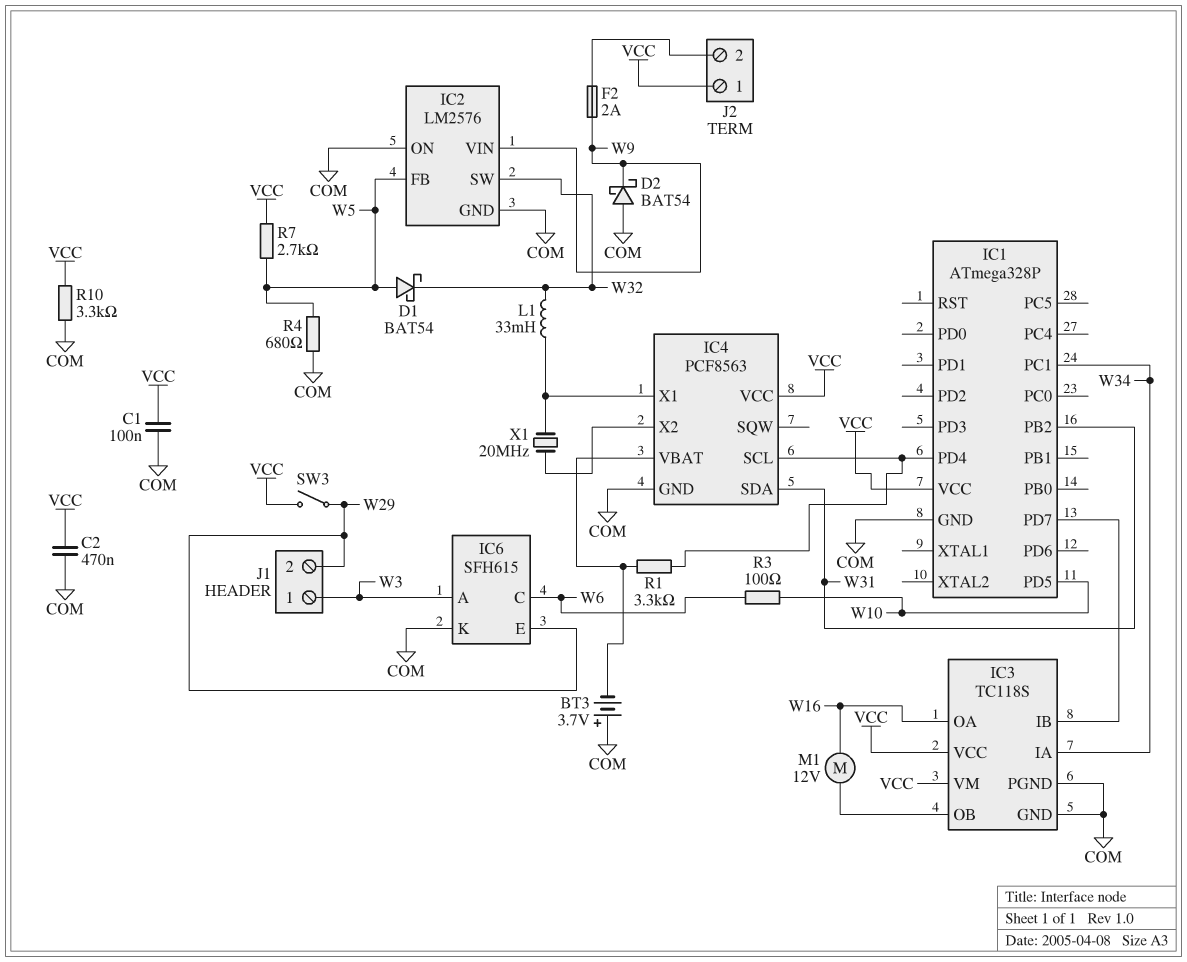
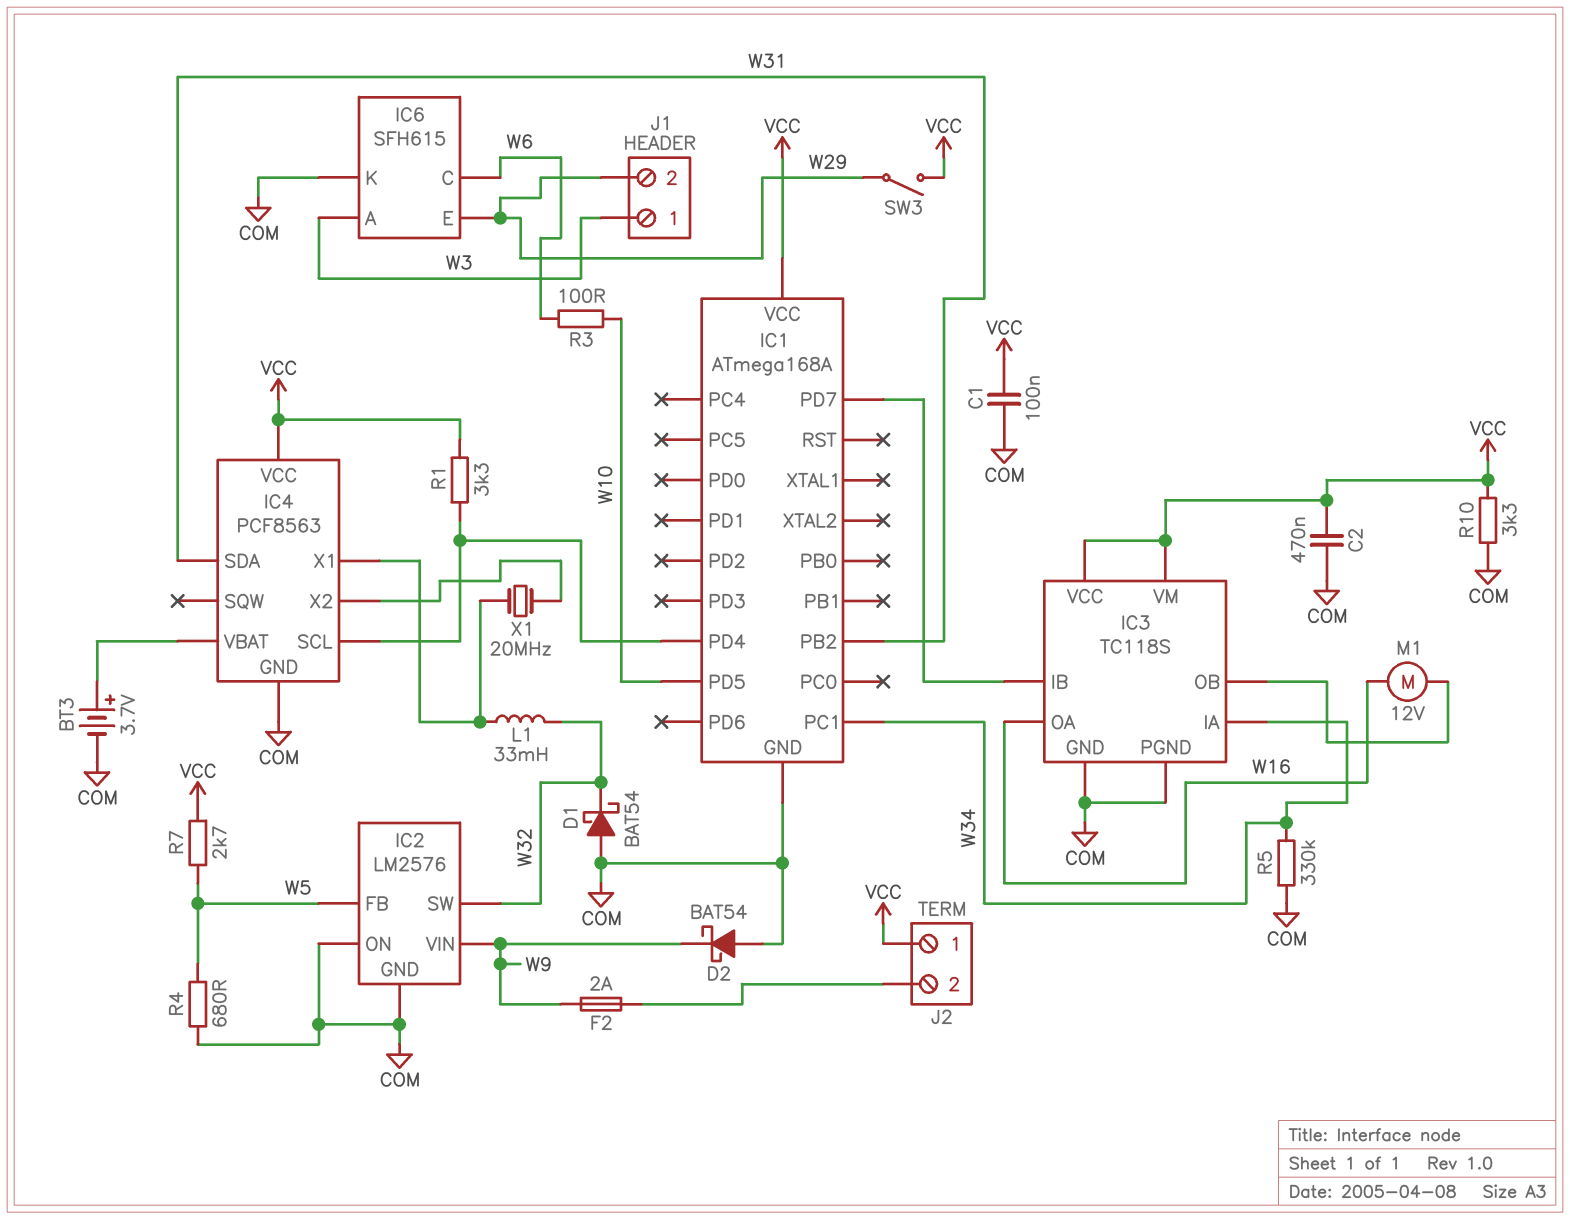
BT3: 3.7V (plus COM, minus IC4/VBAT) -> 3.7V (plus IC4/VBAT, minus COM)
D1: schottky BAT54 (A W5, K W32) -> schottky BAT54 (A COM, K W32)
IC1: ATmega328P -> ATmega168A
R1: 3.3k (IC1/PD4, IC4/VBAT) -> 3.3k (IC1/PD4, VCC)
R5: none -> 330k (COM, W34)

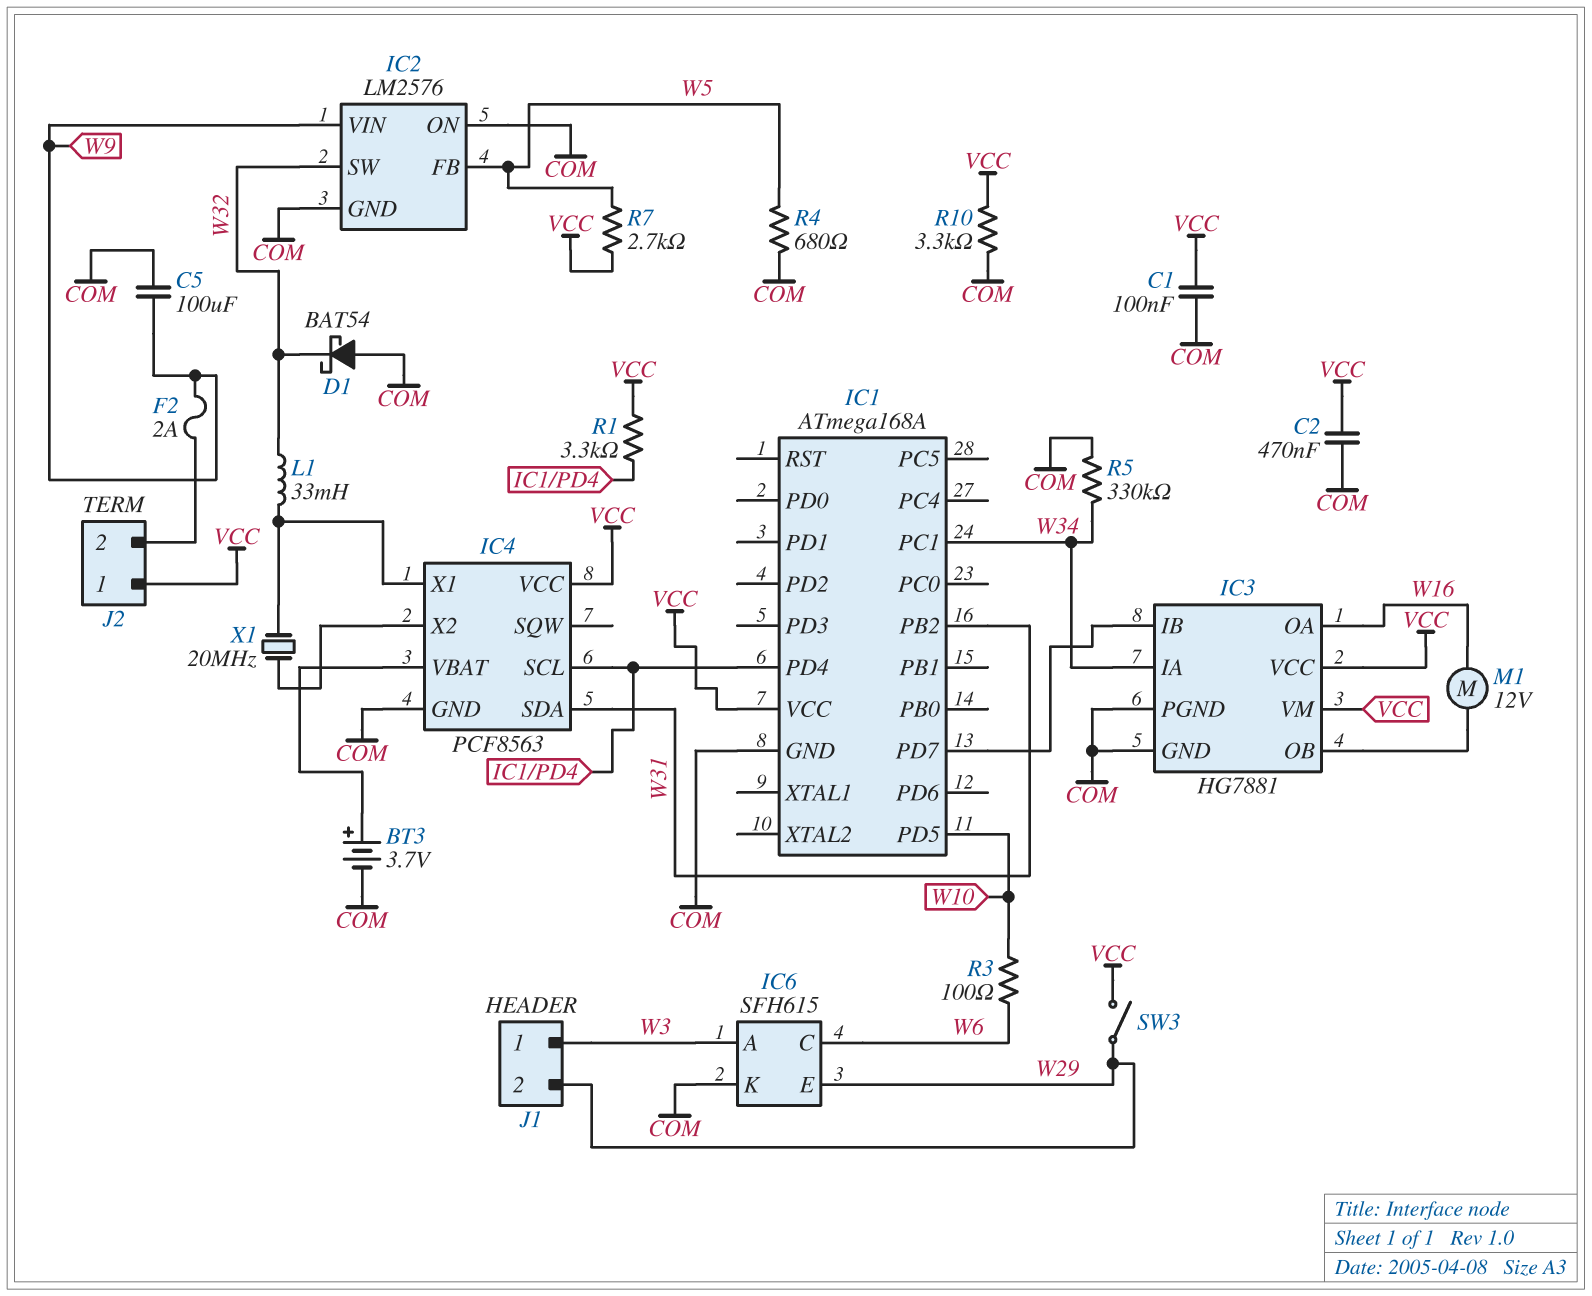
C5: none -> 100uF (COM, W9)
D2: schottky BAT54 (A COM, K W9) -> none
IC3: TC118S -> HG7881

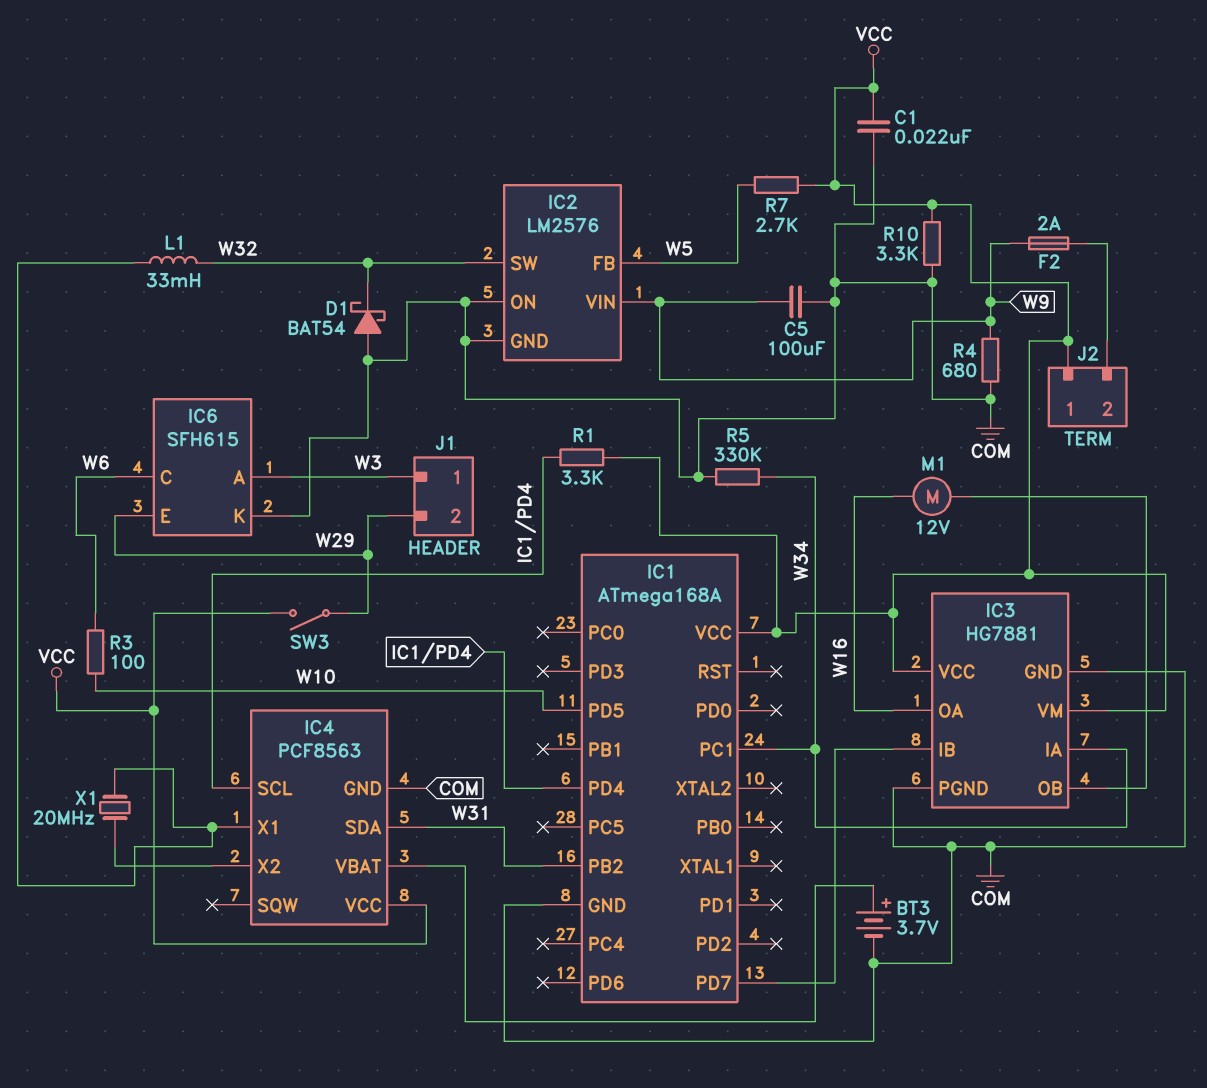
C1: 100nF (COM, VCC) -> 22nF (COM, VCC)
C2: 470nF (COM, VCC) -> none
R4: 680 (COM, W5) -> 680 (COM, W9)

